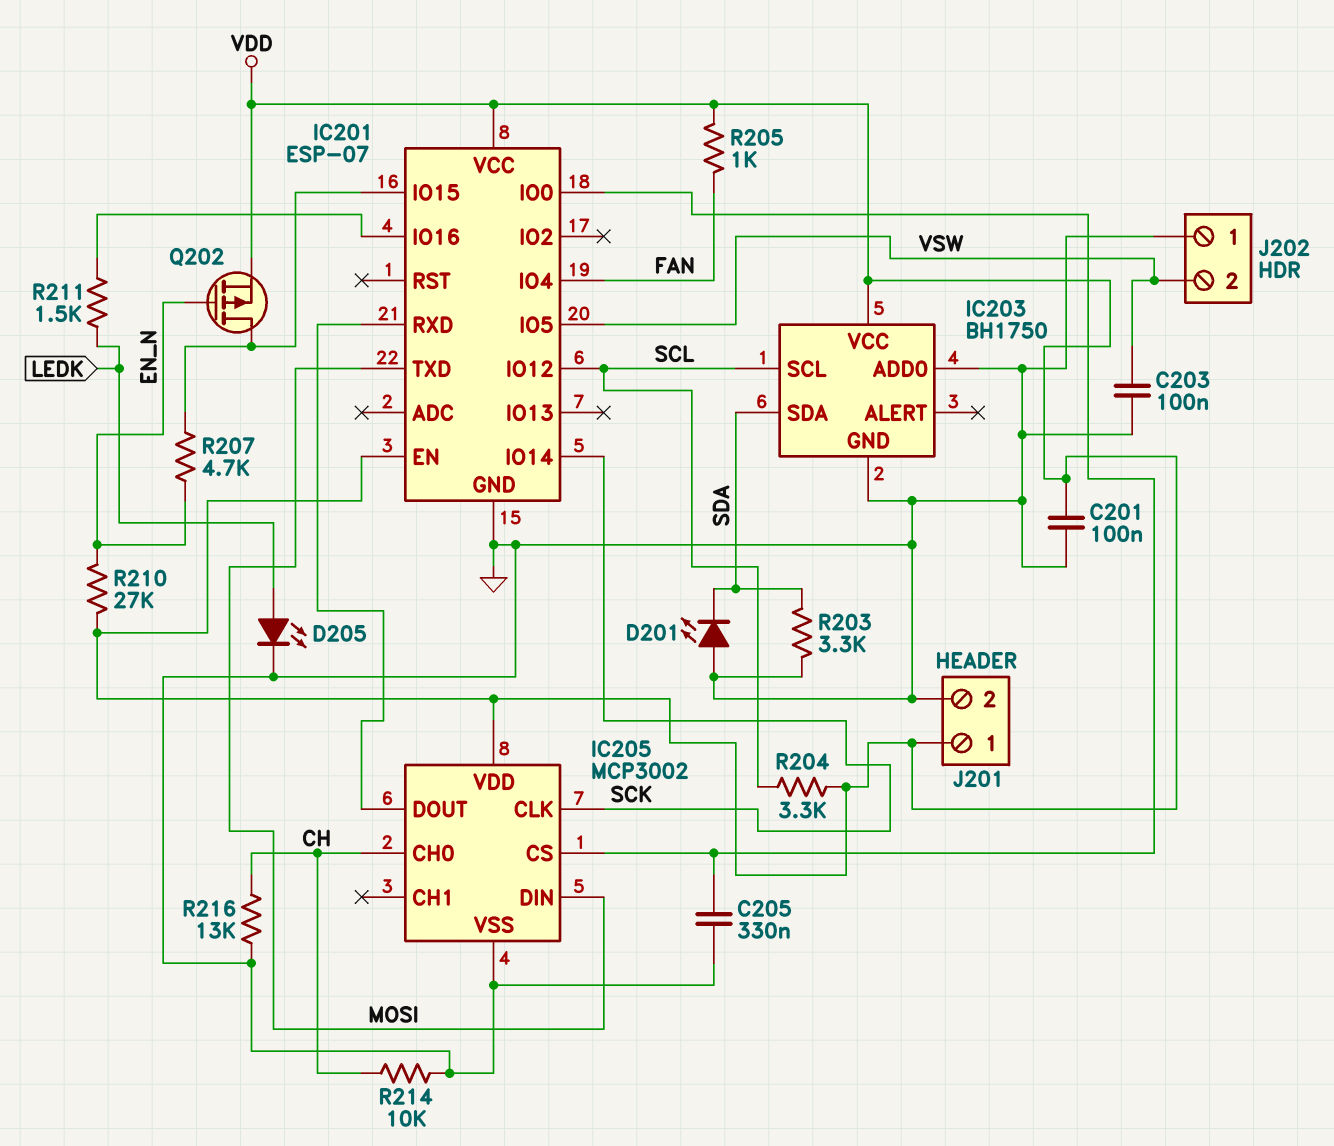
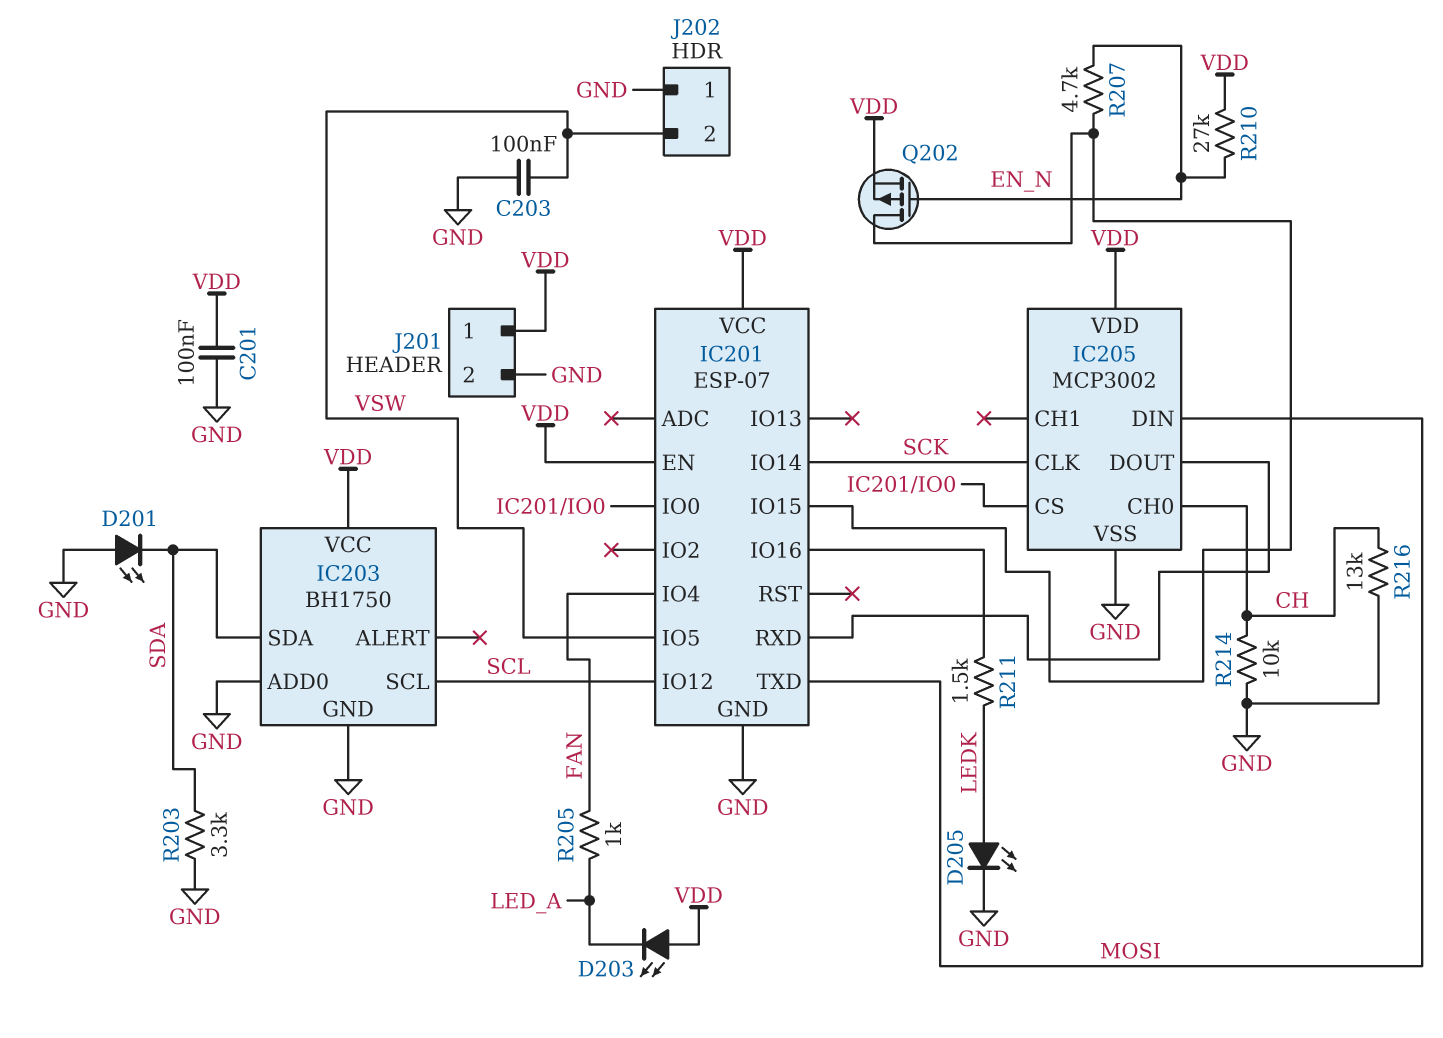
C205: 330nF (GND, IC201/IO0) -> none
D203: none -> LED (A VDD, K LED_A)
R204: 3.3k (SCL, VDD) -> none
R205: 1k (FAN, VDD) -> 1k (FAN, LED_A)

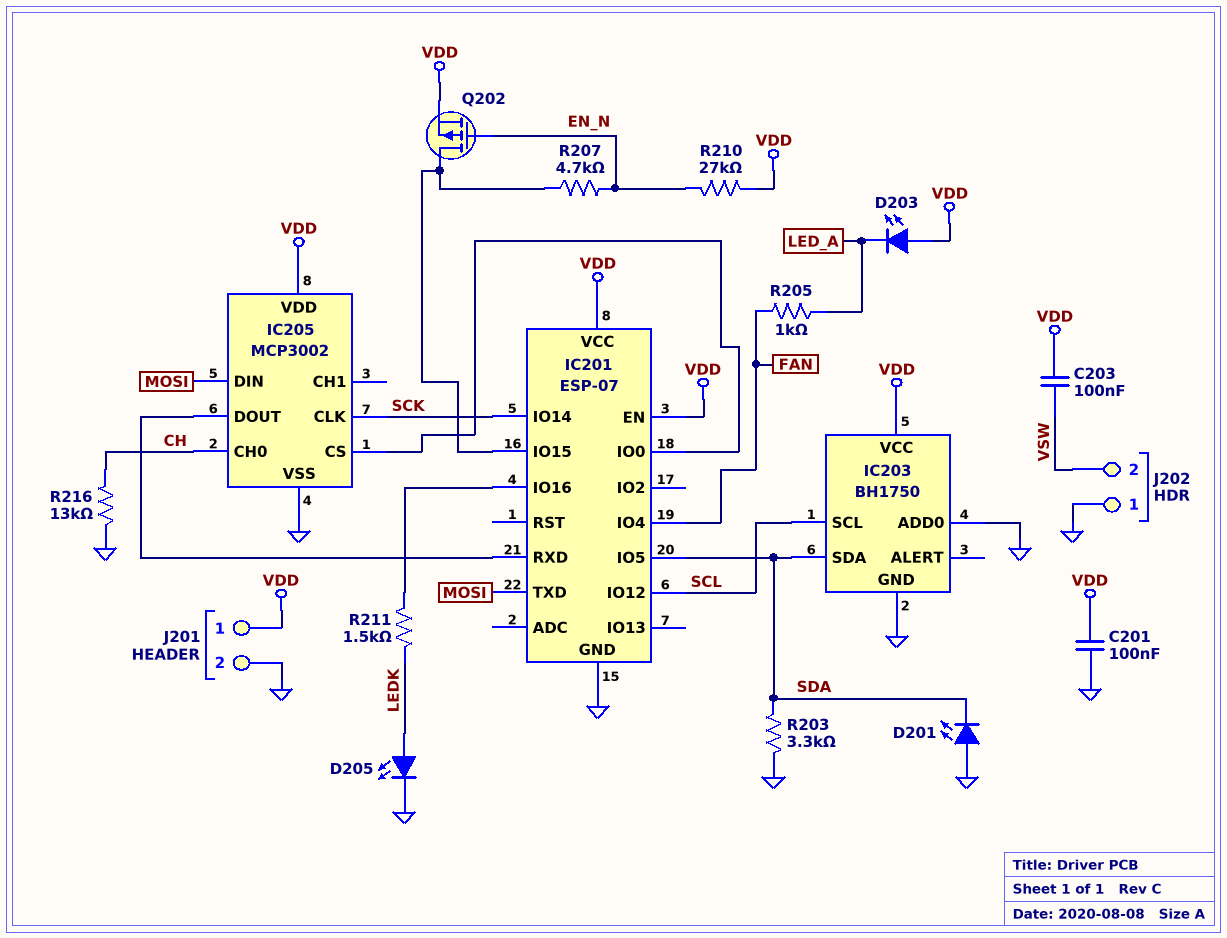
C203: 100nF (GND, VSW) -> 100nF (VDD, VSW)
IC201 pin IO5: VSW -> SDA
R214: 10k (CH, GND) -> none

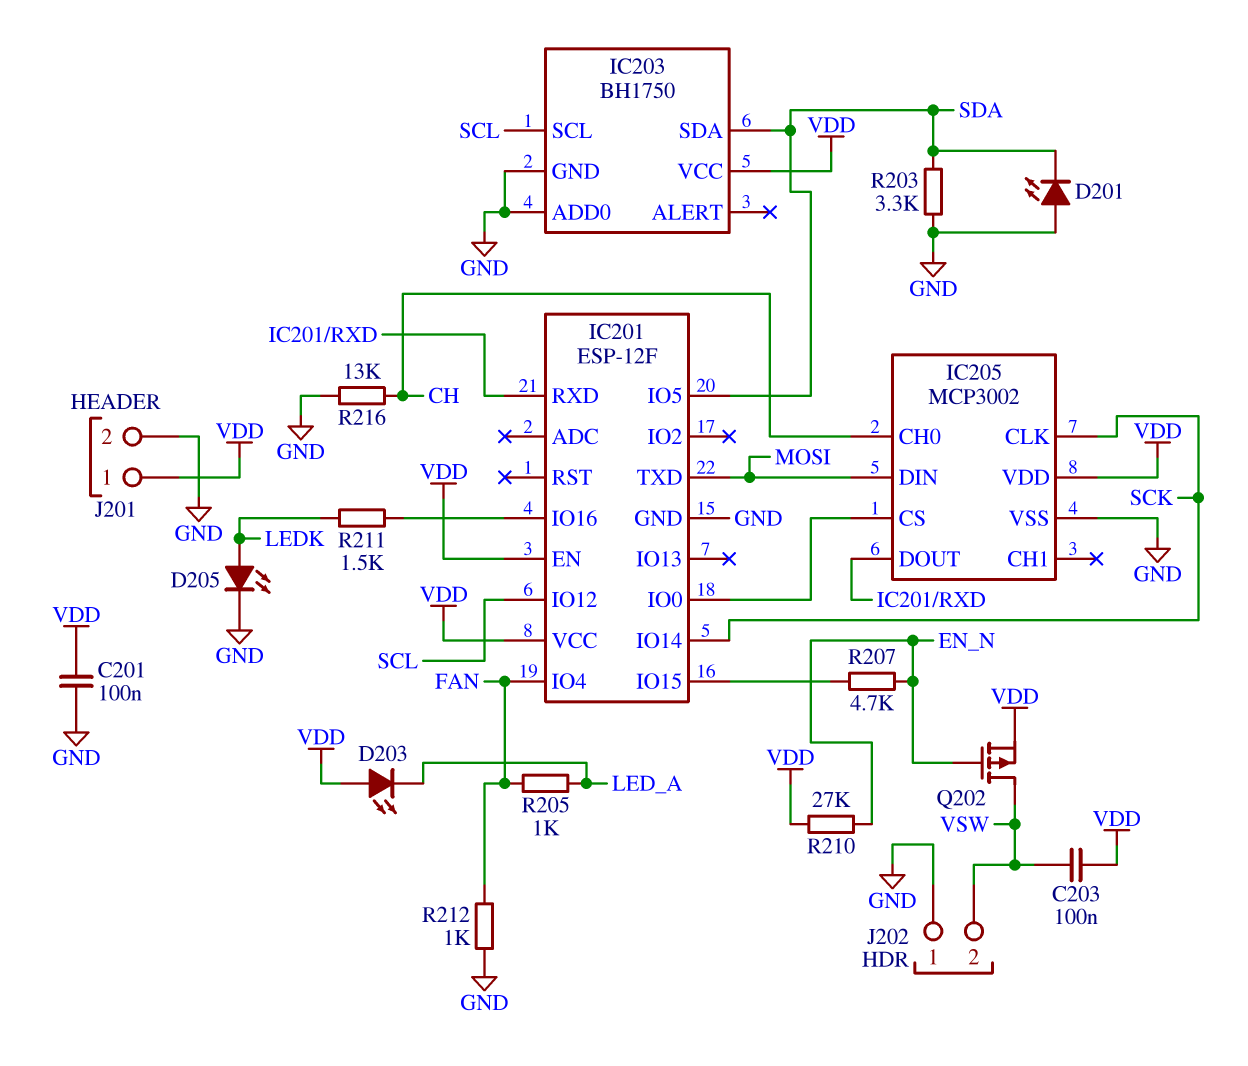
IC201: ESP-07 -> ESP-12F
Q202: PMOS (G EN_N, D IC201/IO15, S VDD) -> PMOS (G EN_N, D VSW, S VDD)
R212: none -> 1k (FAN, GND)

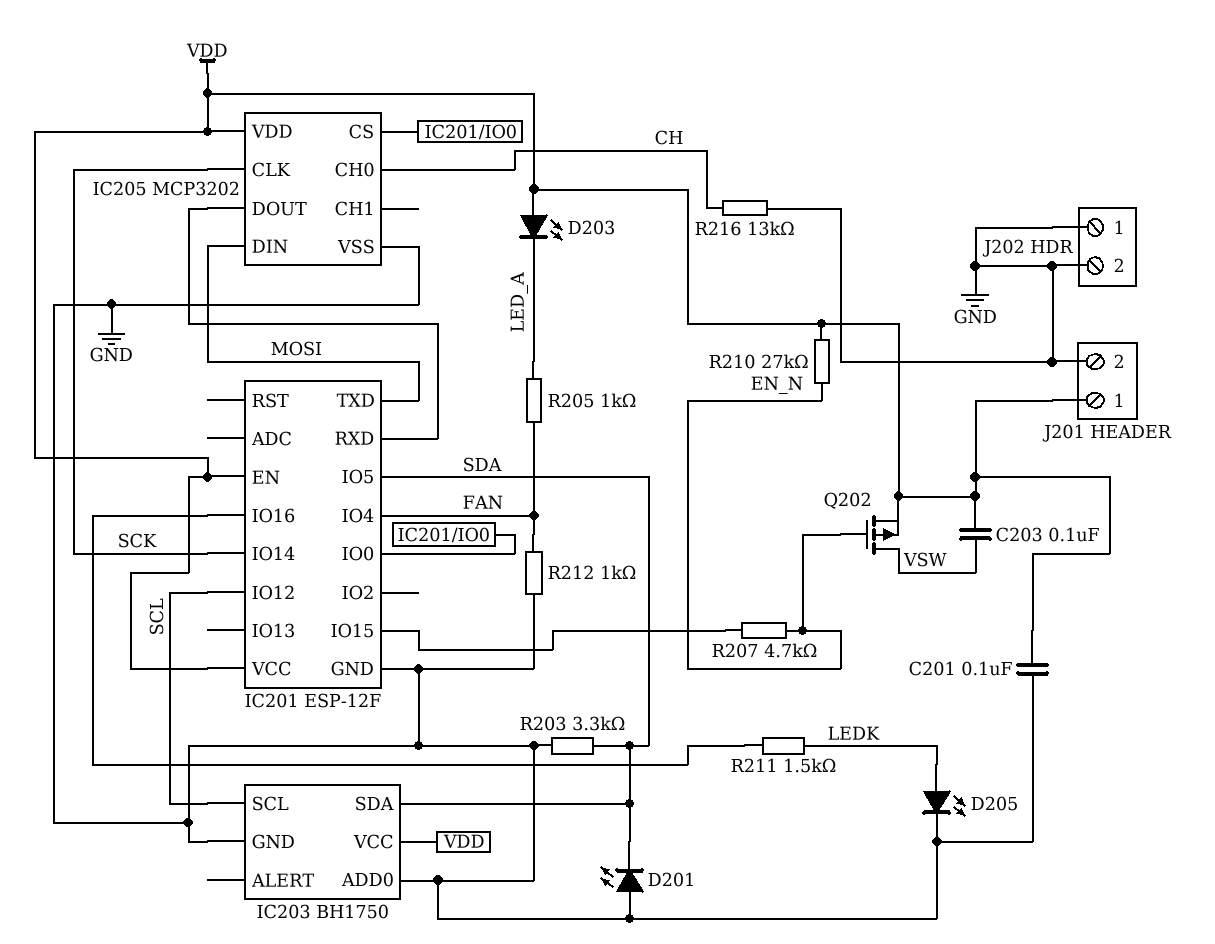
IC205: MCP3002 -> MCP3202
J202 pin 2: VSW -> GND

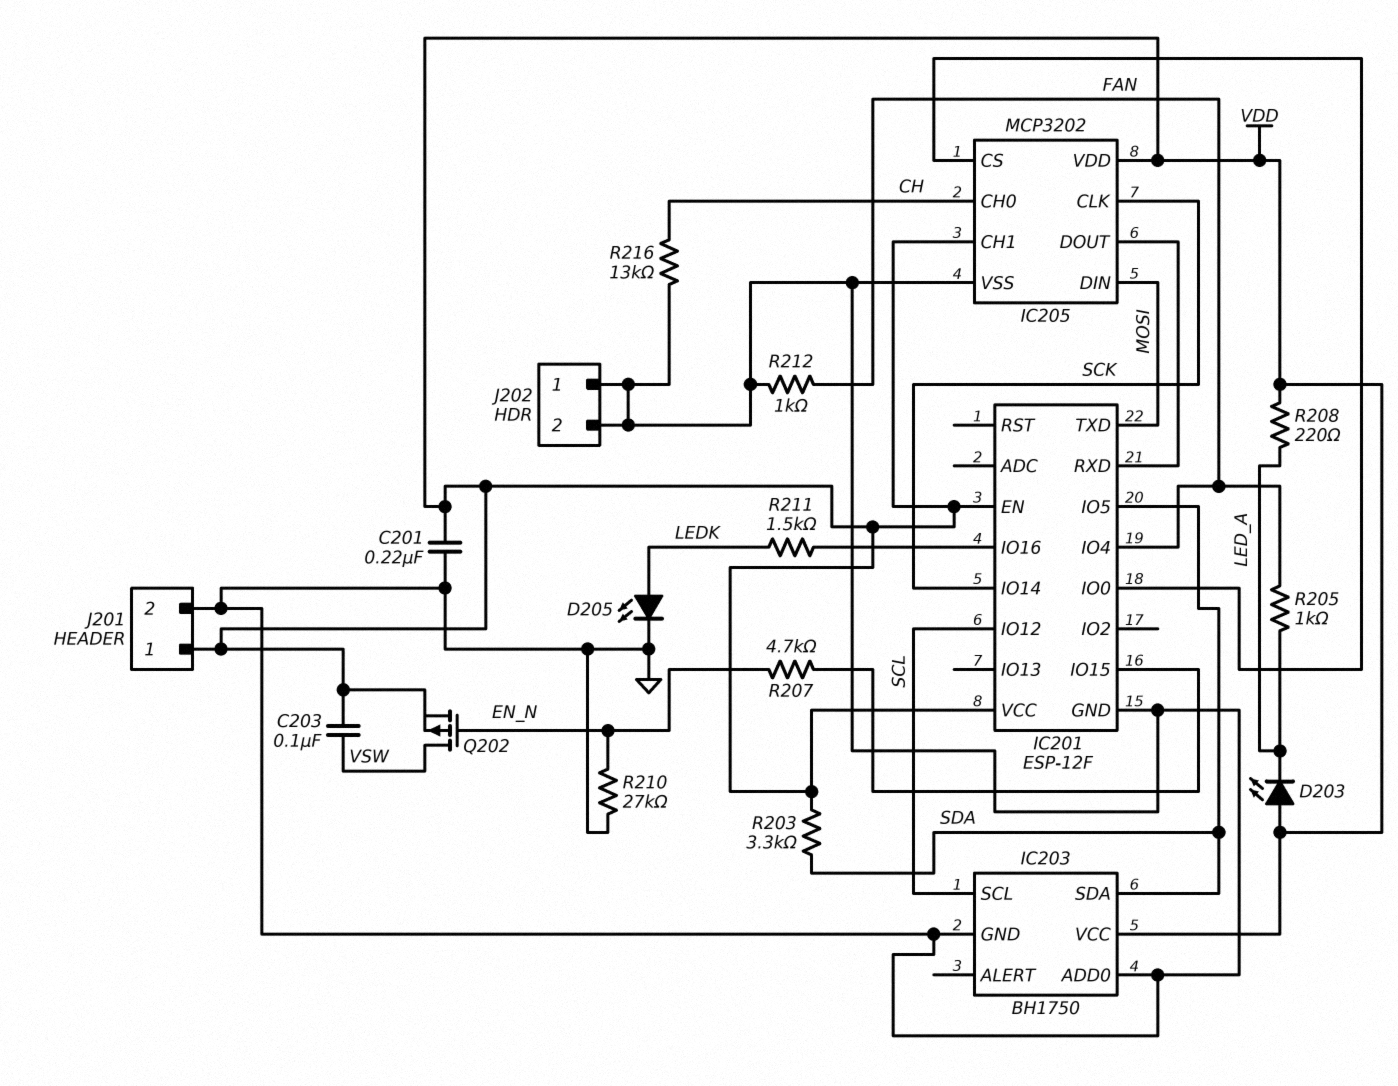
C201: 100nF (GND, VDD) -> 220nF (GND, VDD)
D201: LED (A GND, K SDA) -> none
IC205 pin CH1: none -> VDD
R203: 3.3k (GND, SDA) -> 3.3k (SDA, VDD)
R208: none -> 220 (LED_A, VDD)
R210: 27k (EN_N, VDD) -> 27k (EN_N, GND)

